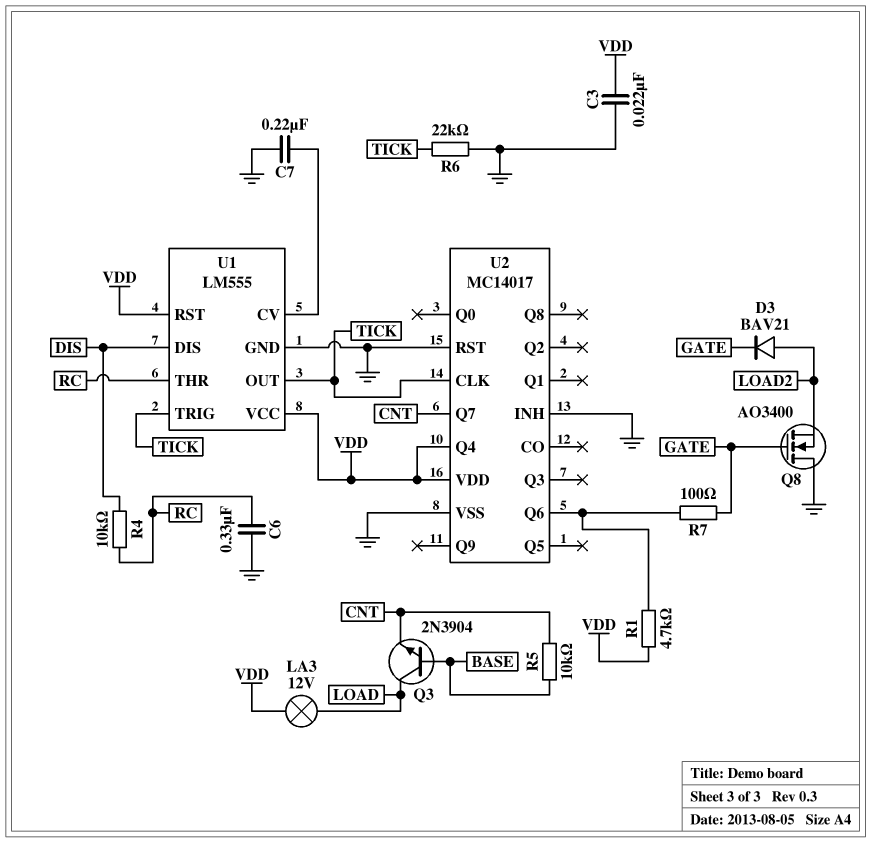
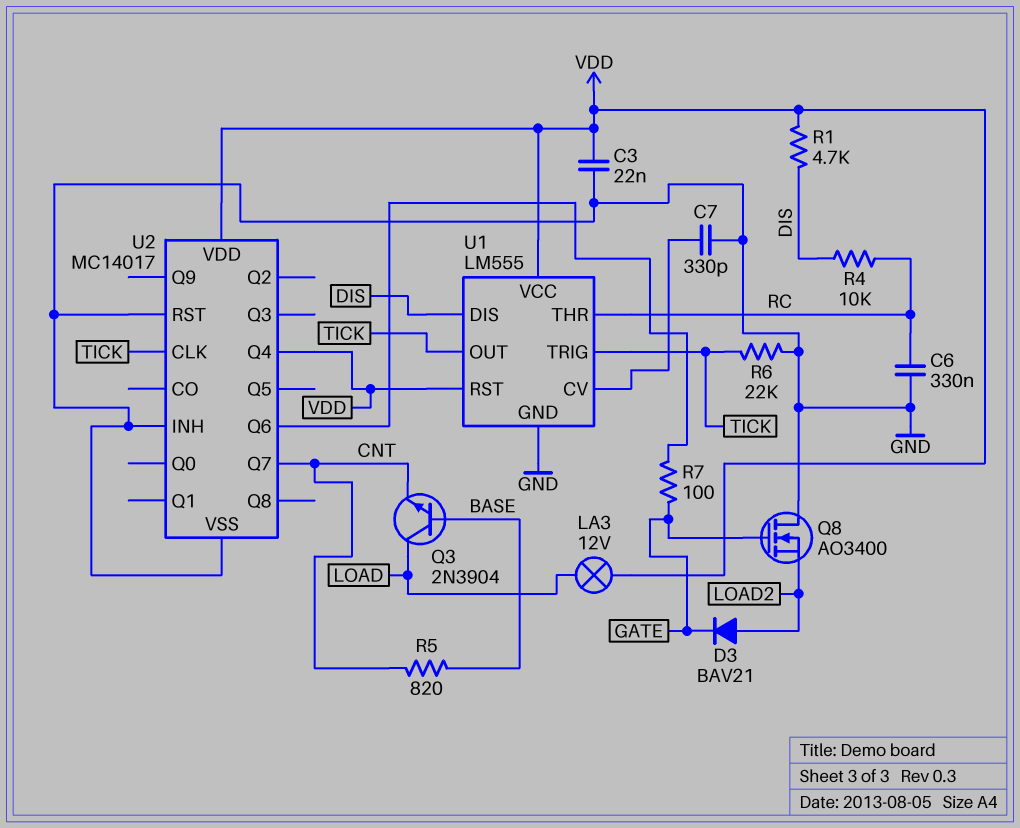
C7: 220nF (GND, U1/CV) -> 330pF (GND, U1/CV)
R1: 4.7k (U2/Q6, VDD) -> 4.7k (DIS, VDD)
R5: 10k (BASE, CNT) -> 820 (BASE, CNT)

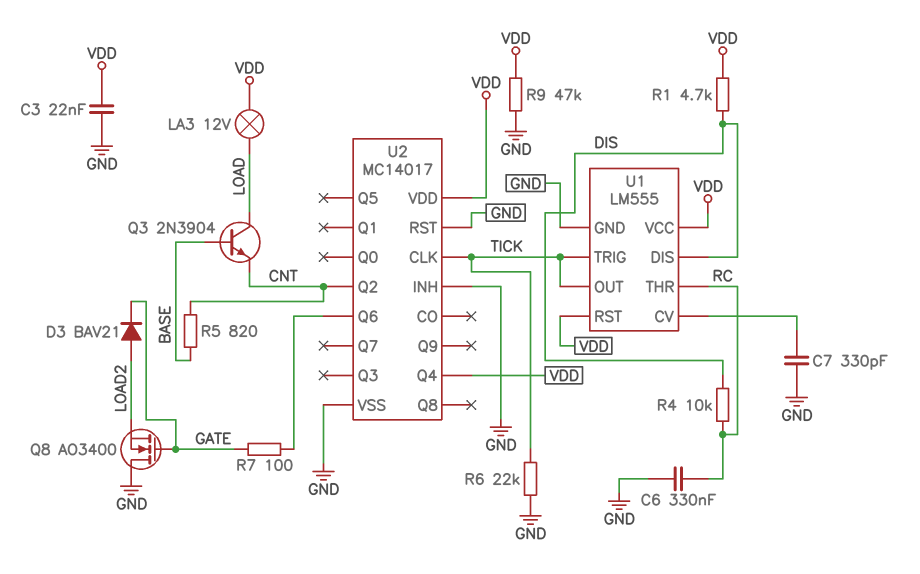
R9: none -> 47k (GND, VDD)
U2 pin Q2: none -> CNT
U2 pin Q7: CNT -> none

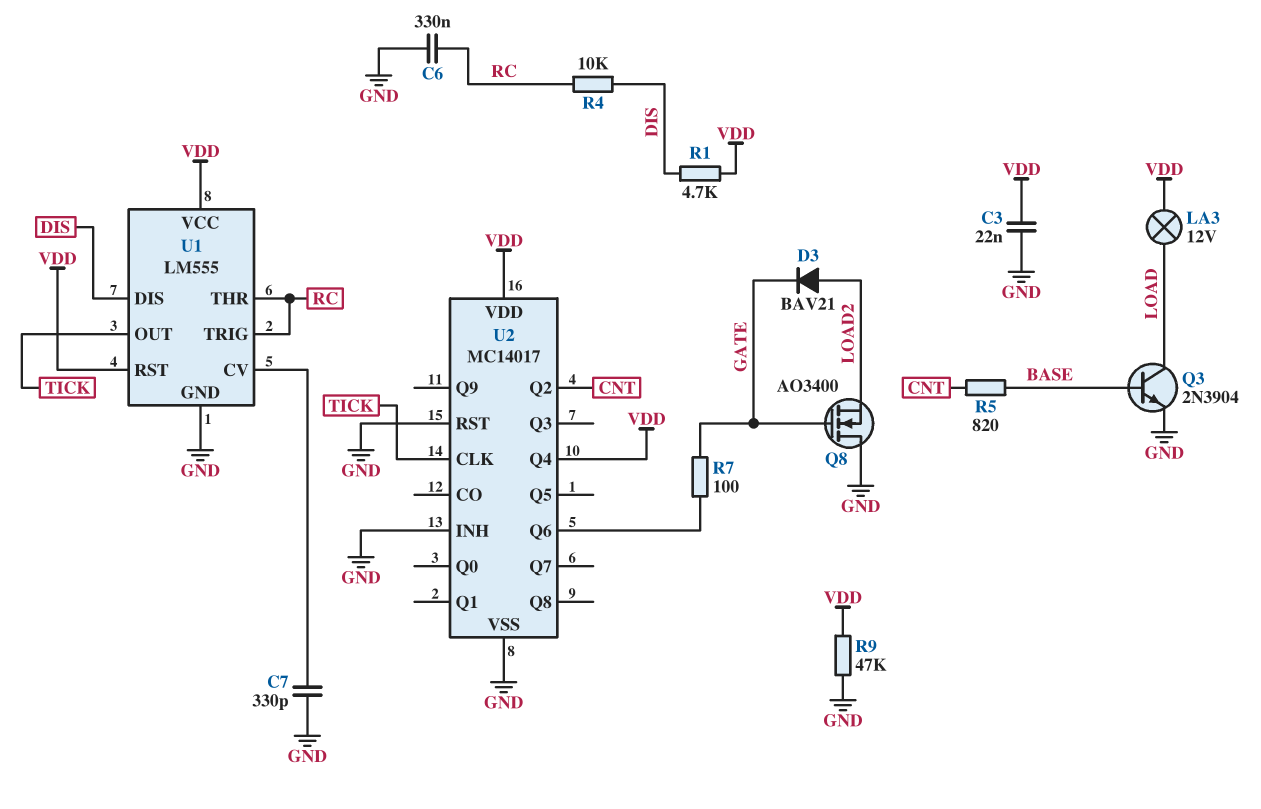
Q3: NPN 2N3904 (B BASE, C LOAD, E CNT) -> NPN 2N3904 (B BASE, C LOAD, E GND)
R6: 22k (GND, TICK) -> none
U1 pin TRIG: TICK -> RC

